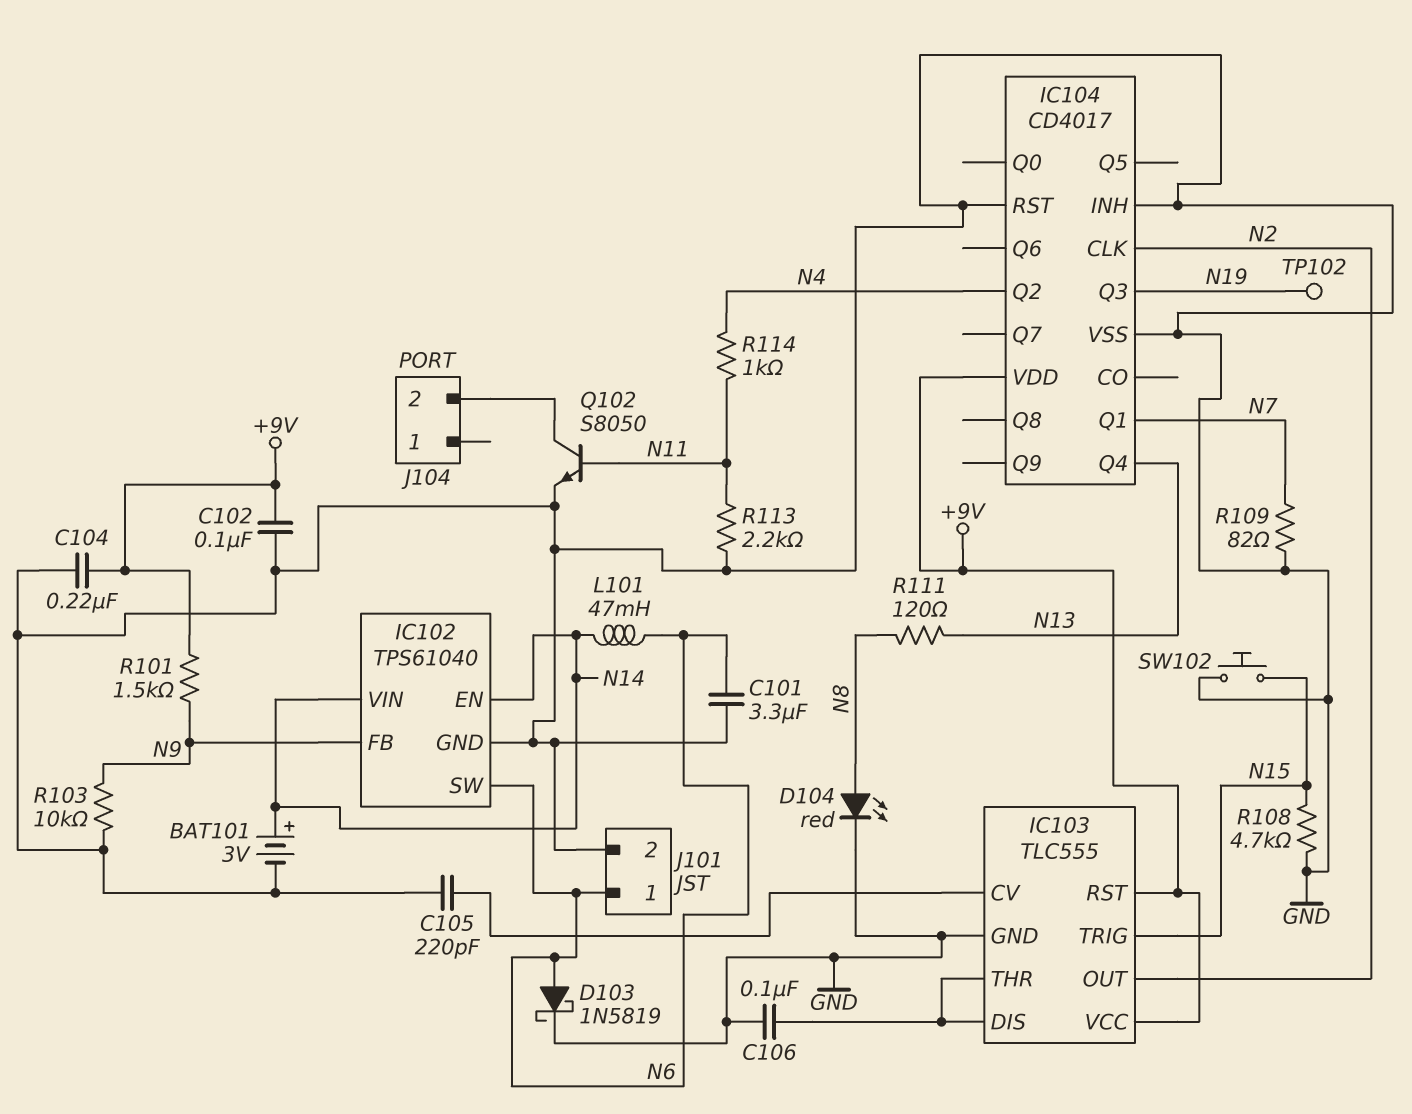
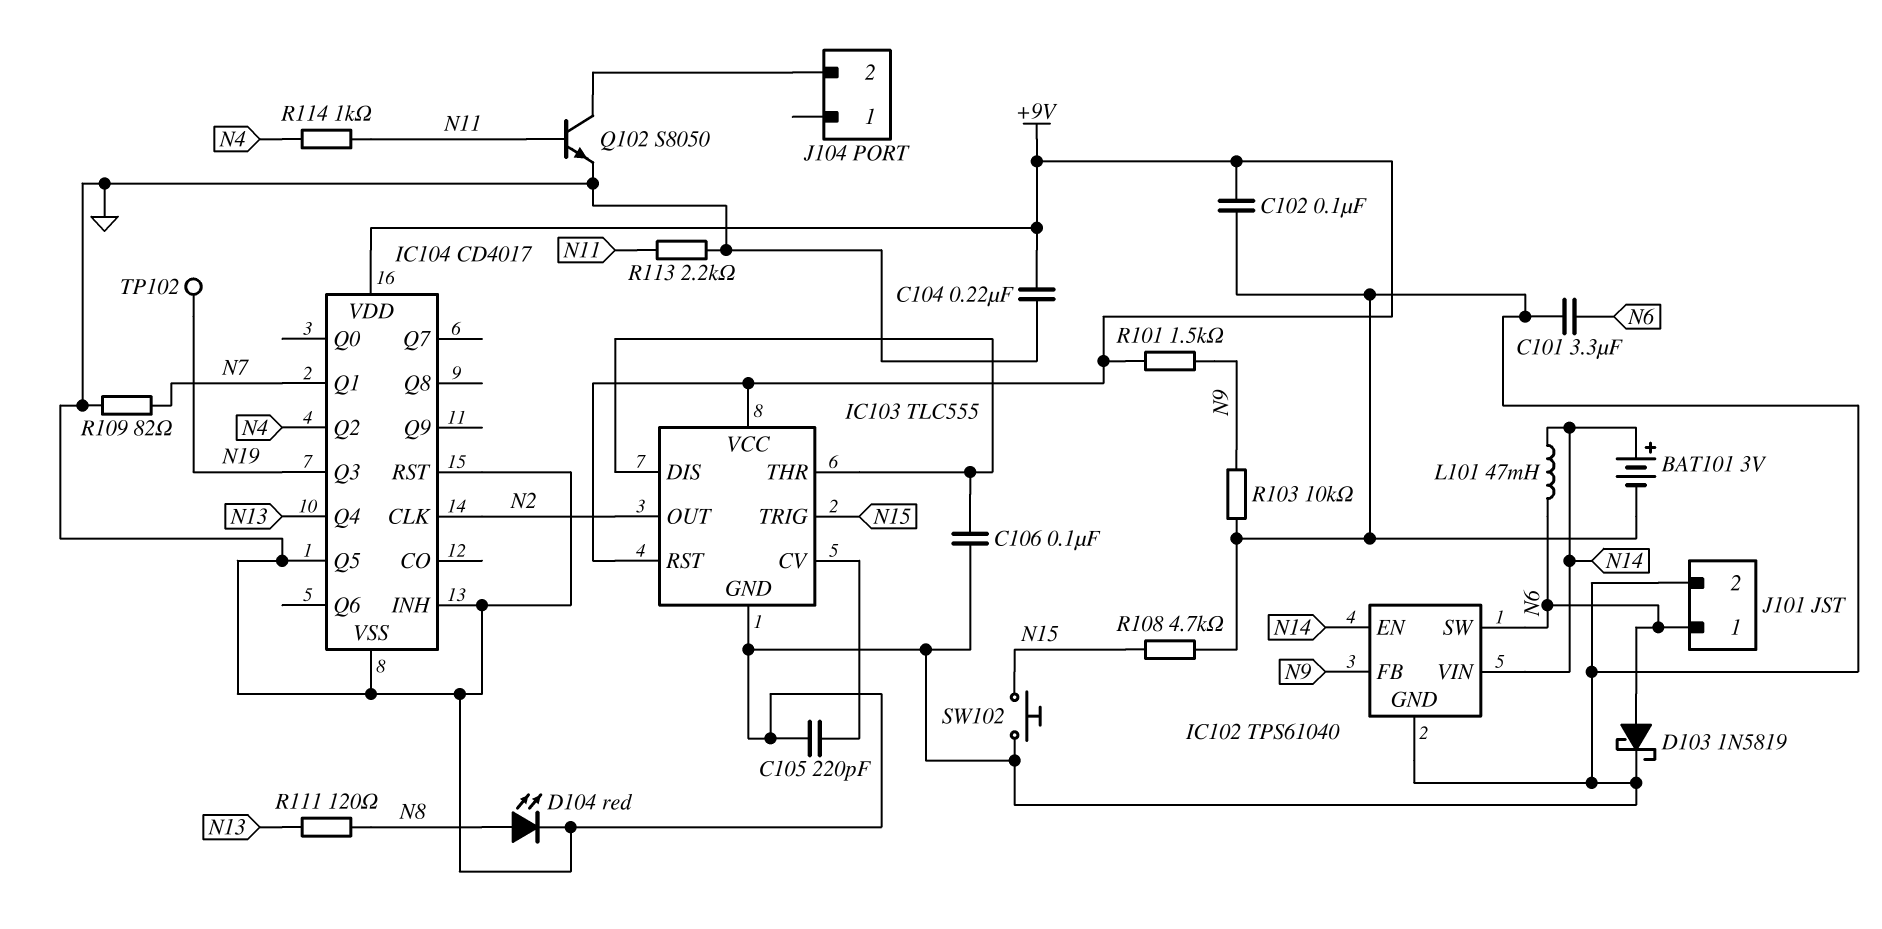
IC104 pin Q5: none -> GND

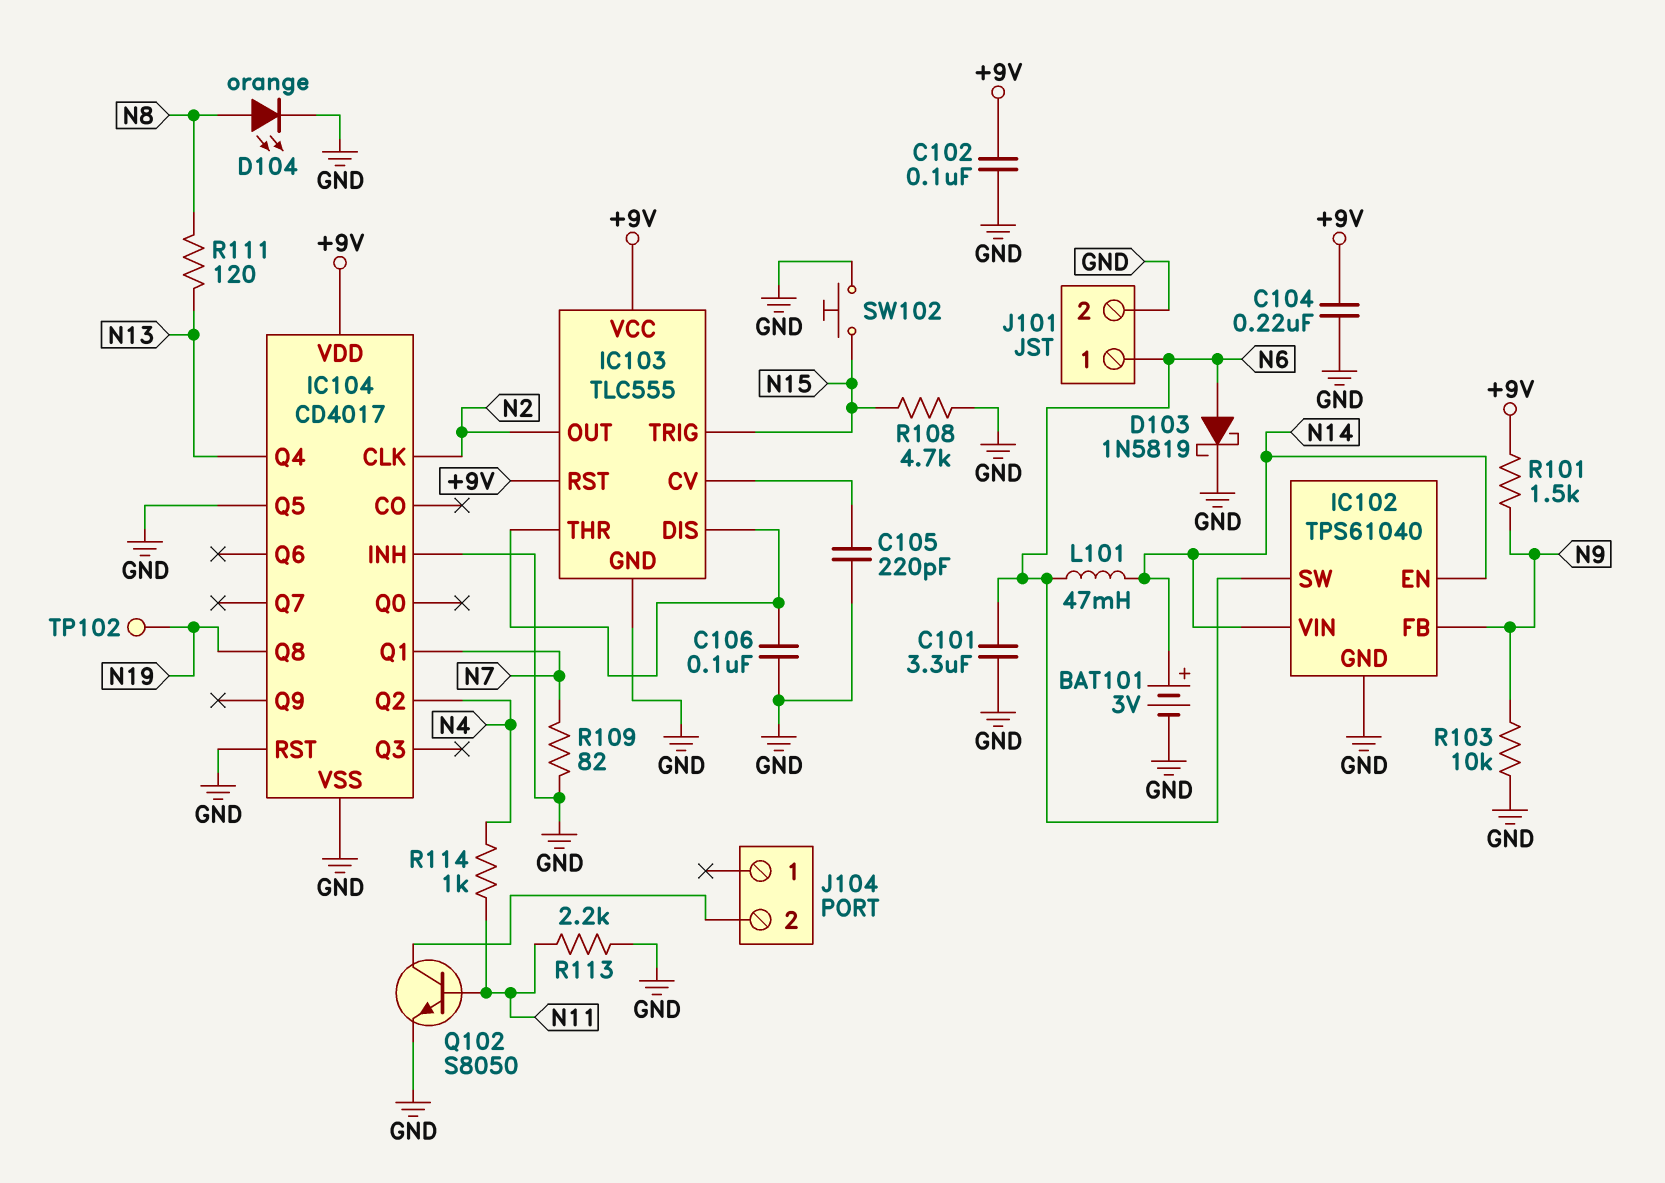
D104: LED red (A N8, K GND) -> LED orange (A N8, K GND)
IC104 pin Q3: N19 -> none
IC104 pin Q8: none -> N19

